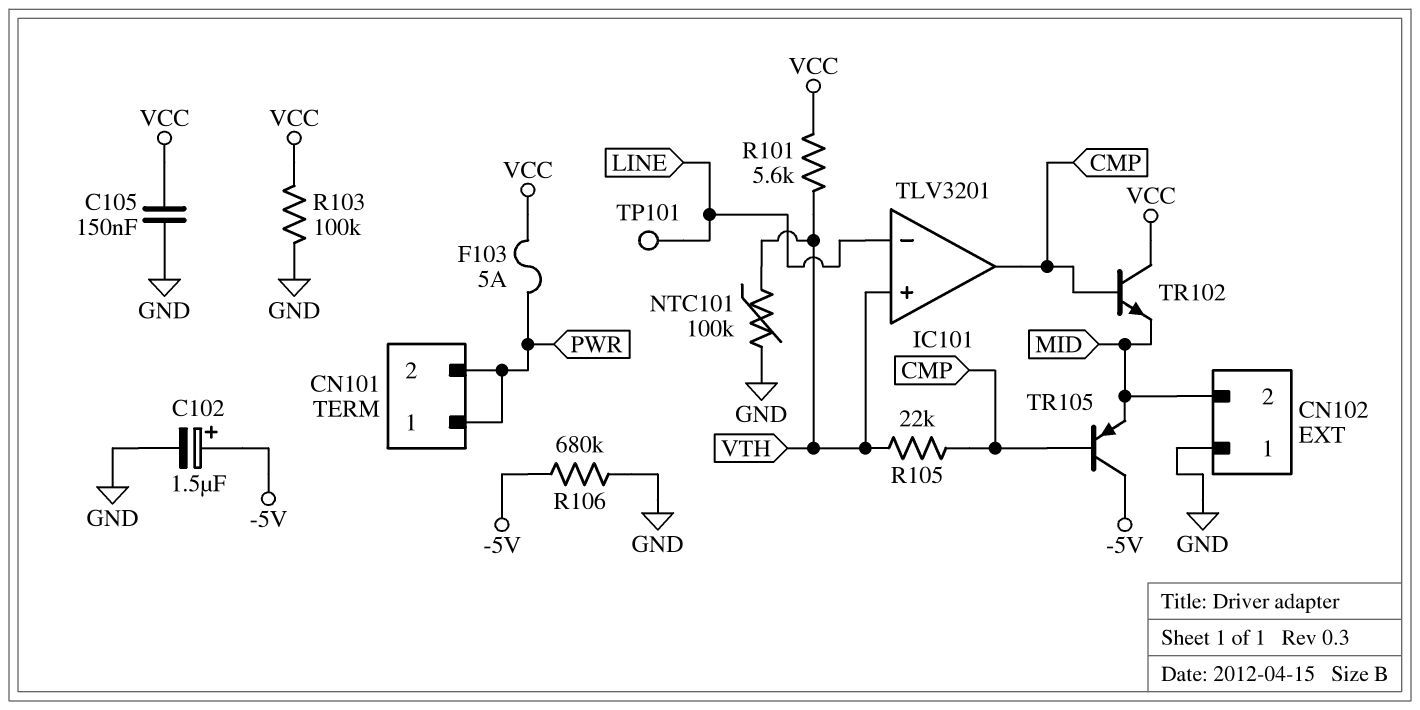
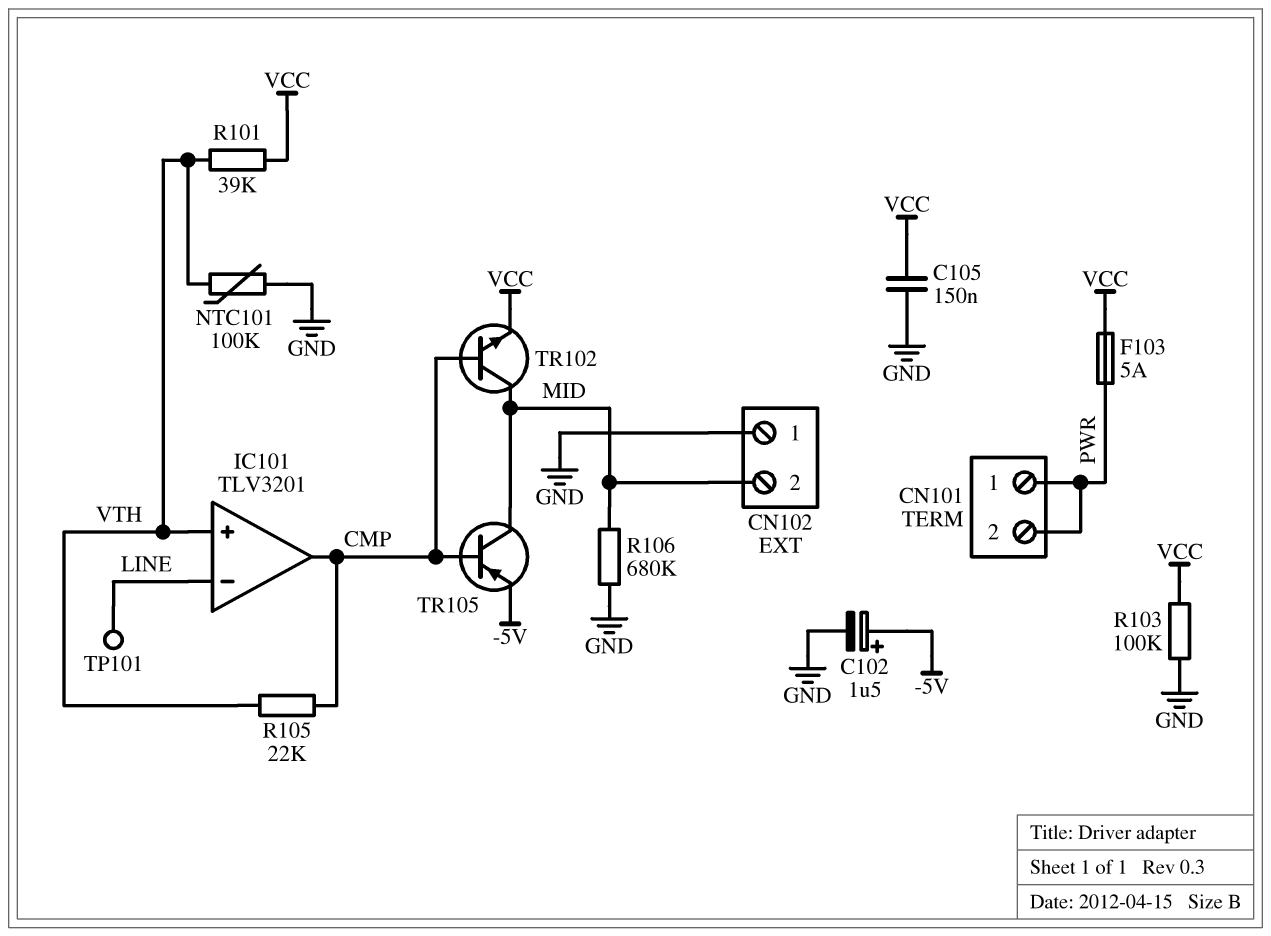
R101: 5.6k (VCC, VTH) -> 39k (VCC, VTH)
R106: 680k (-5V, GND) -> 680k (GND, MID)
TR102: NPN (B CMP, C VCC, E MID) -> NPN (B CMP, C MID, E VCC)
TR105: PNP (B CMP, C -5V, E MID) -> PNP (B CMP, C MID, E -5V)

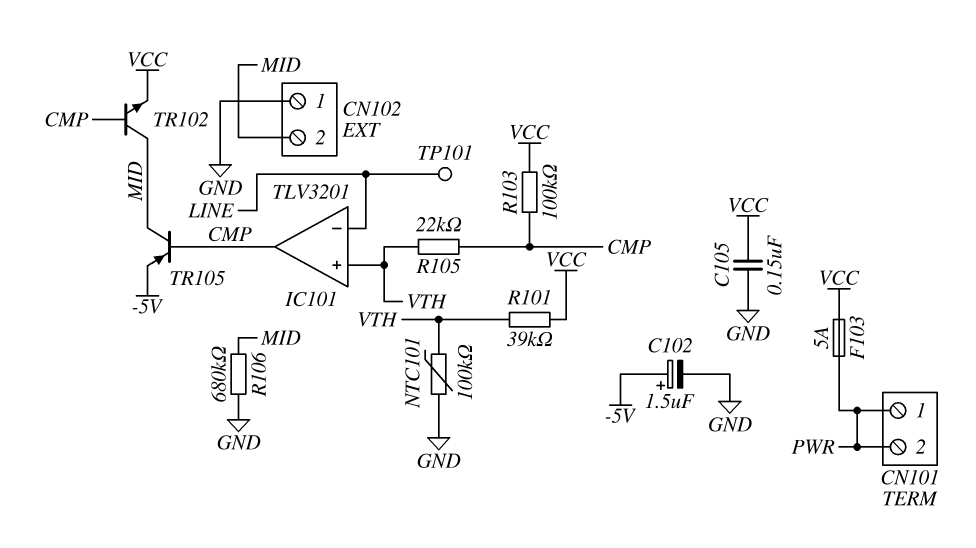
R103: 100k (GND, VCC) -> 100k (CMP, VCC)

